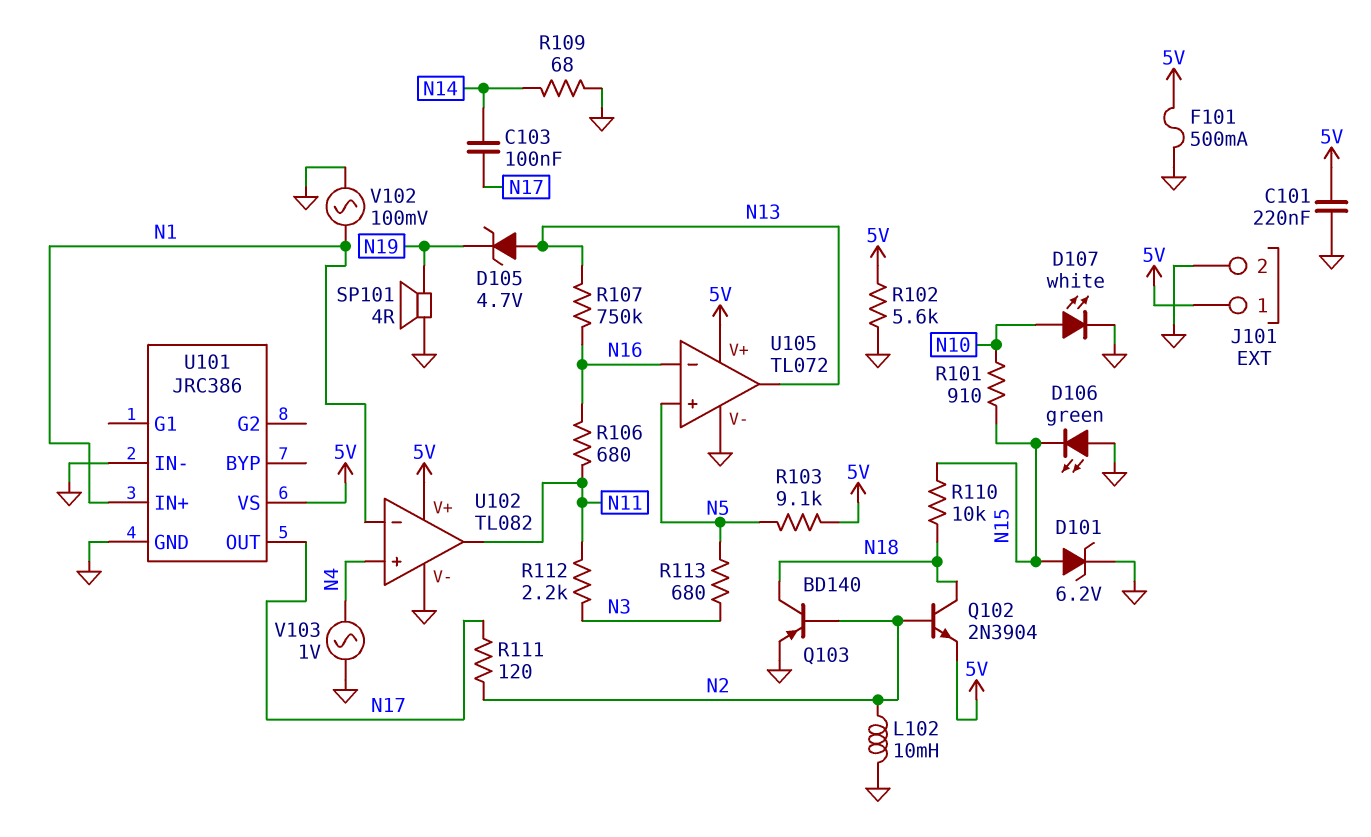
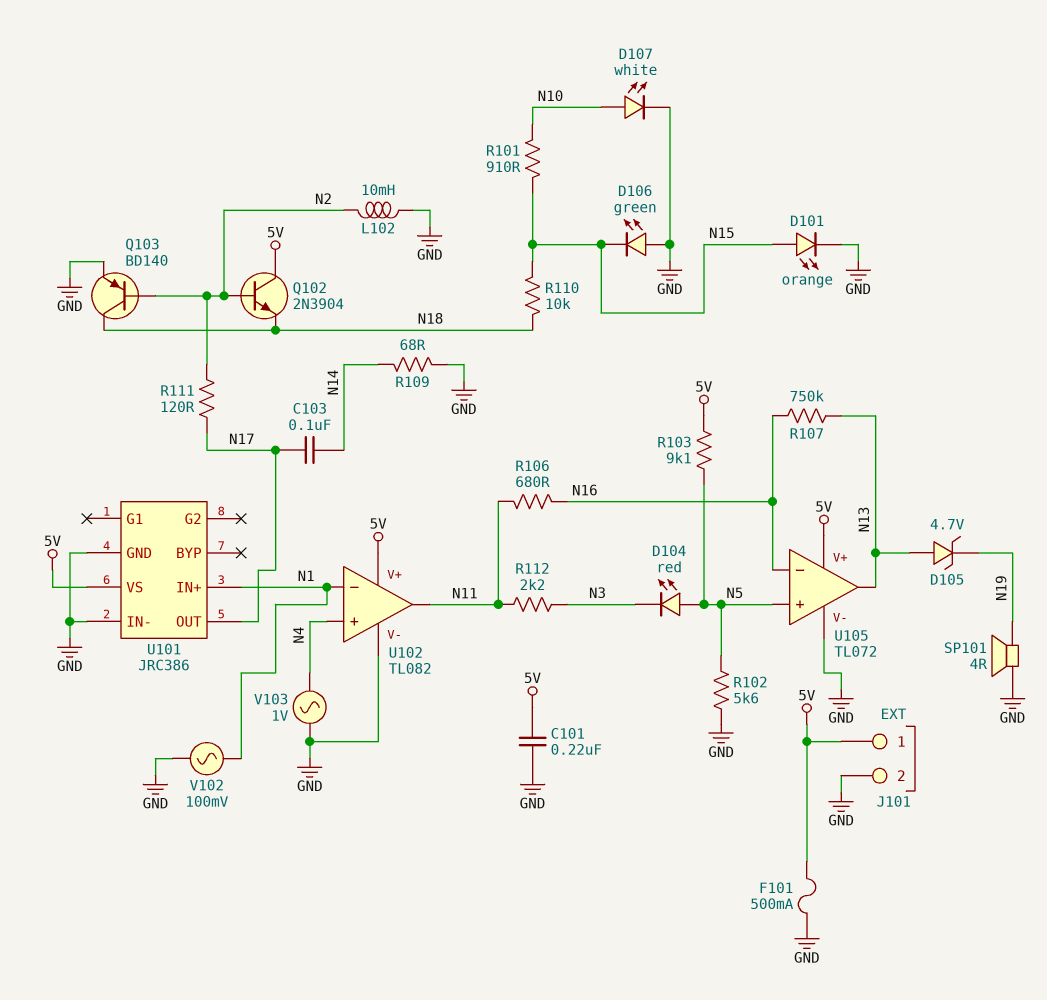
D101: zener 6.2V (A N15, K GND) -> LED orange (A N15, K GND)
D104: none -> LED red (A N5, K N3)
Q102: NPN 2N3904 (B N2, C N18, E 5V) -> NPN 2N3904 (B N2, C 5V, E N18)
R102: 5.6k (5V, GND) -> 5.6k (GND, N5)
R113: 680 (N3, N5) -> none

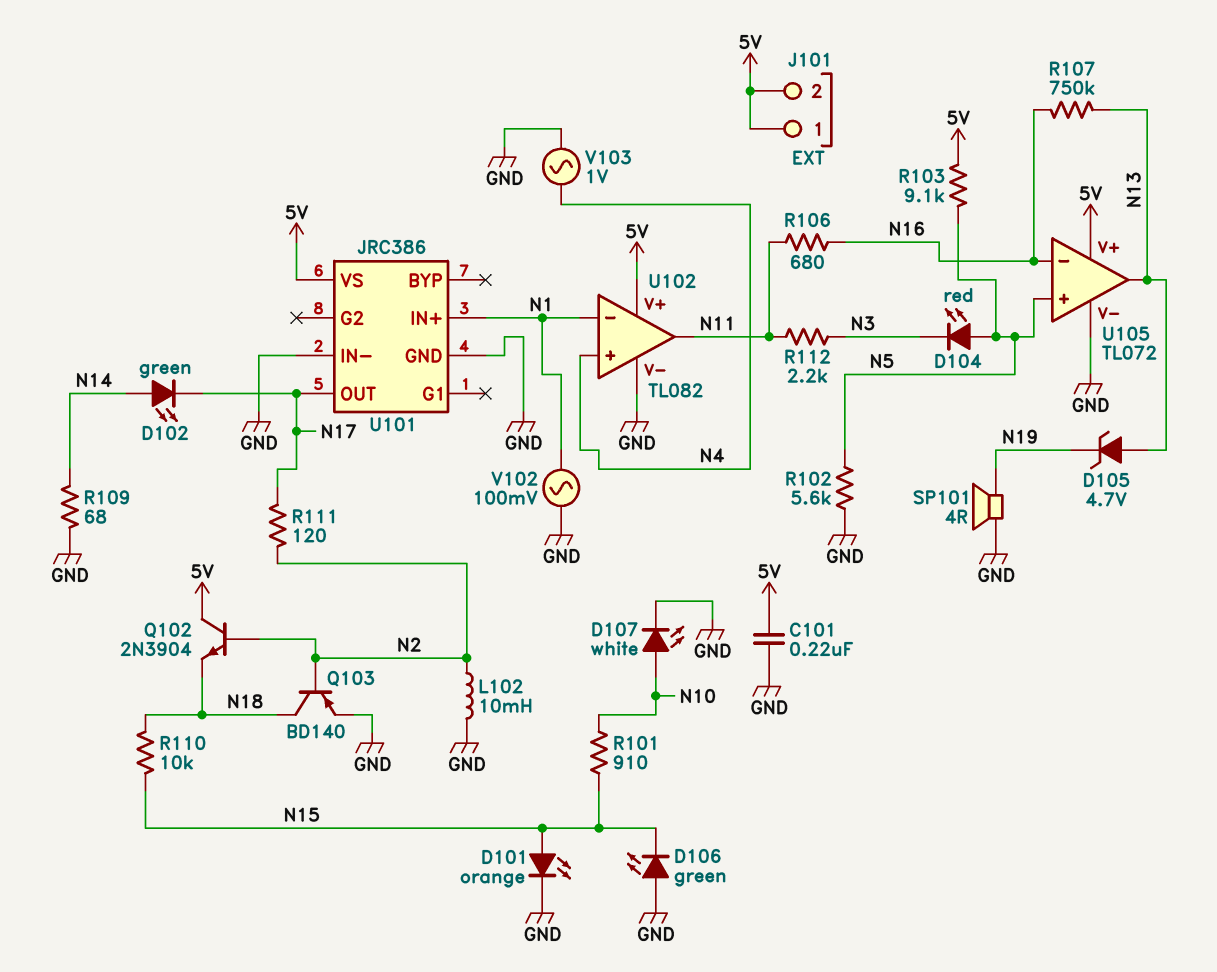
C103: 100nF (N14, N17) -> none
D102: none -> LED green (A N14, K N17)
F101: 500mA (5V, GND) -> none
J101 pin 2: GND -> 5V

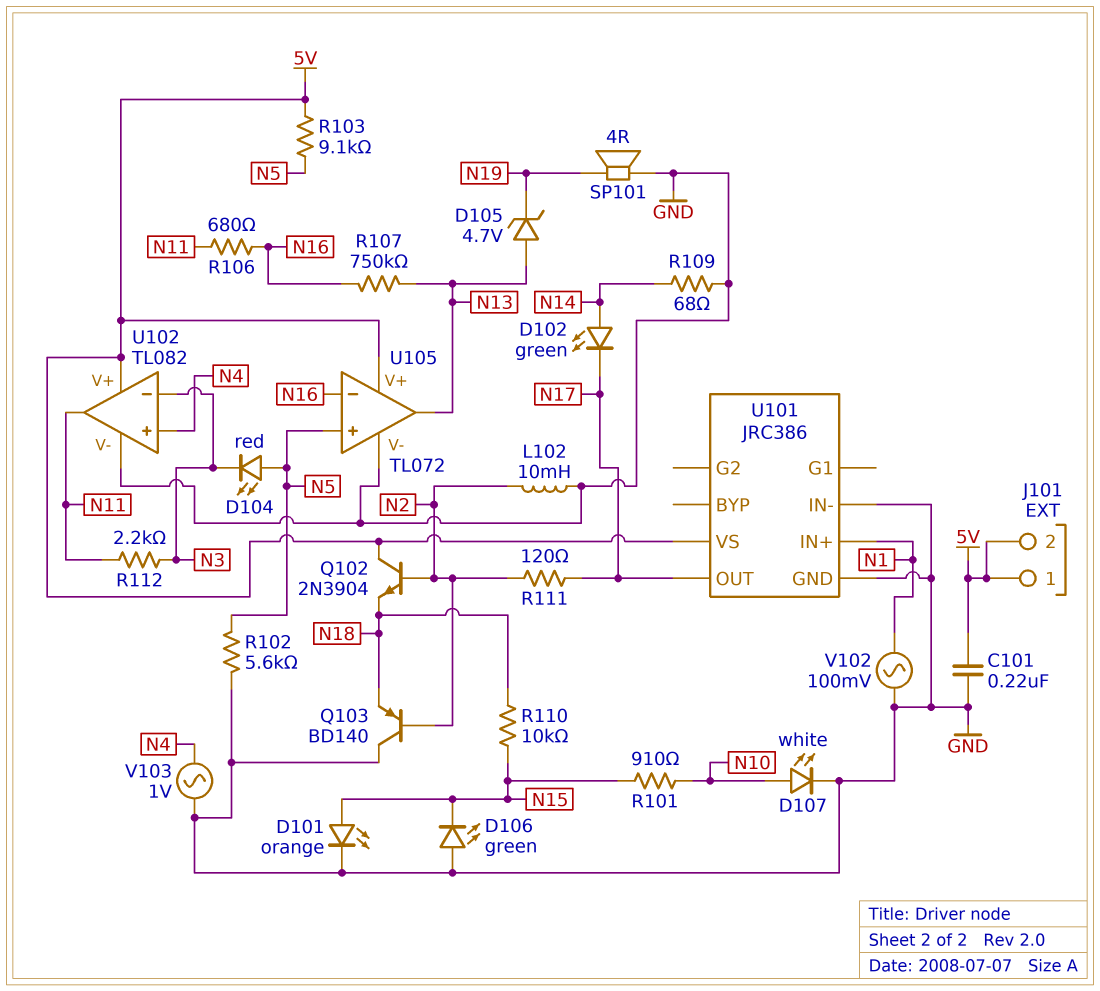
Q103: PNP BD140 (B N2, C N18, E GND) -> PNP BD140 (B N2, C GND, E N18)
U102 pin in-: N1 -> N3

